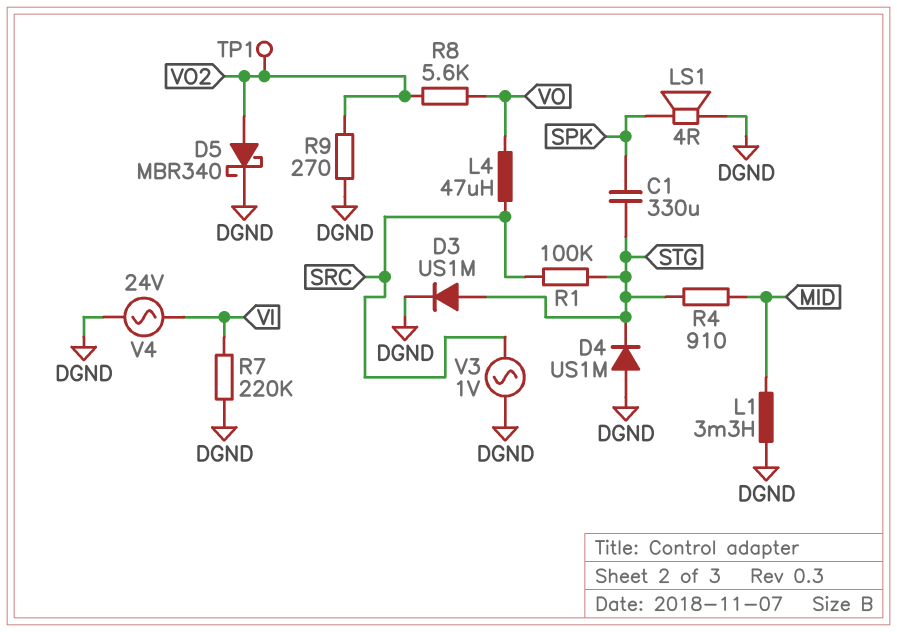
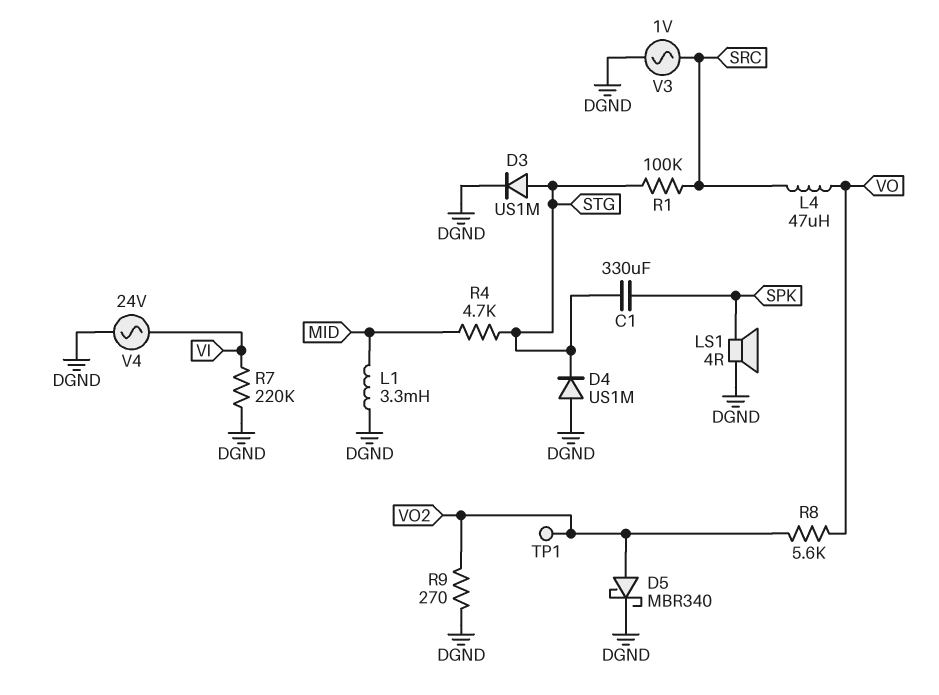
R4: 910 (MID, STG) -> 4.7k (MID, STG)

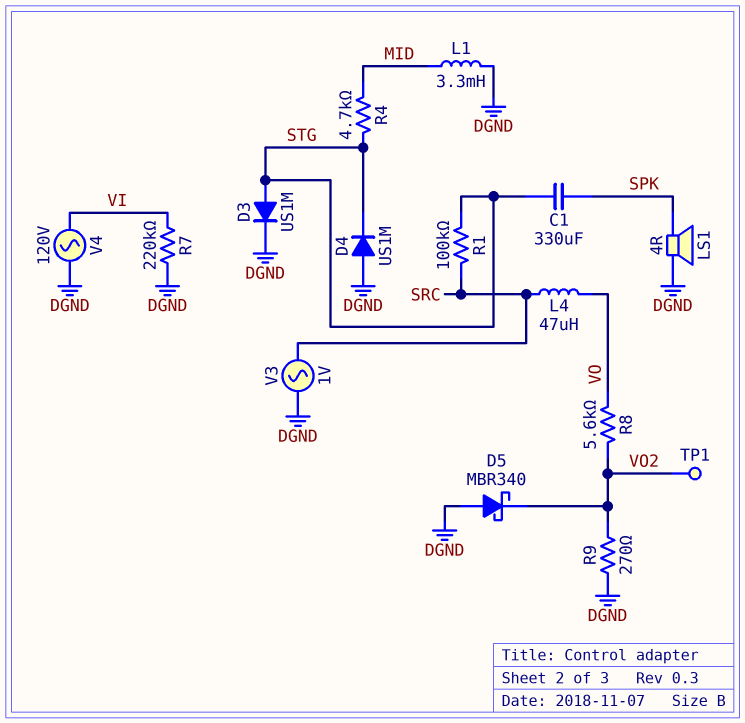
D5: schottky MBR340 (A VO2, K DGND) -> schottky MBR340 (A DGND, K VO2)
V4: AC 24V (DGND, VI) -> AC 120V (DGND, VI)

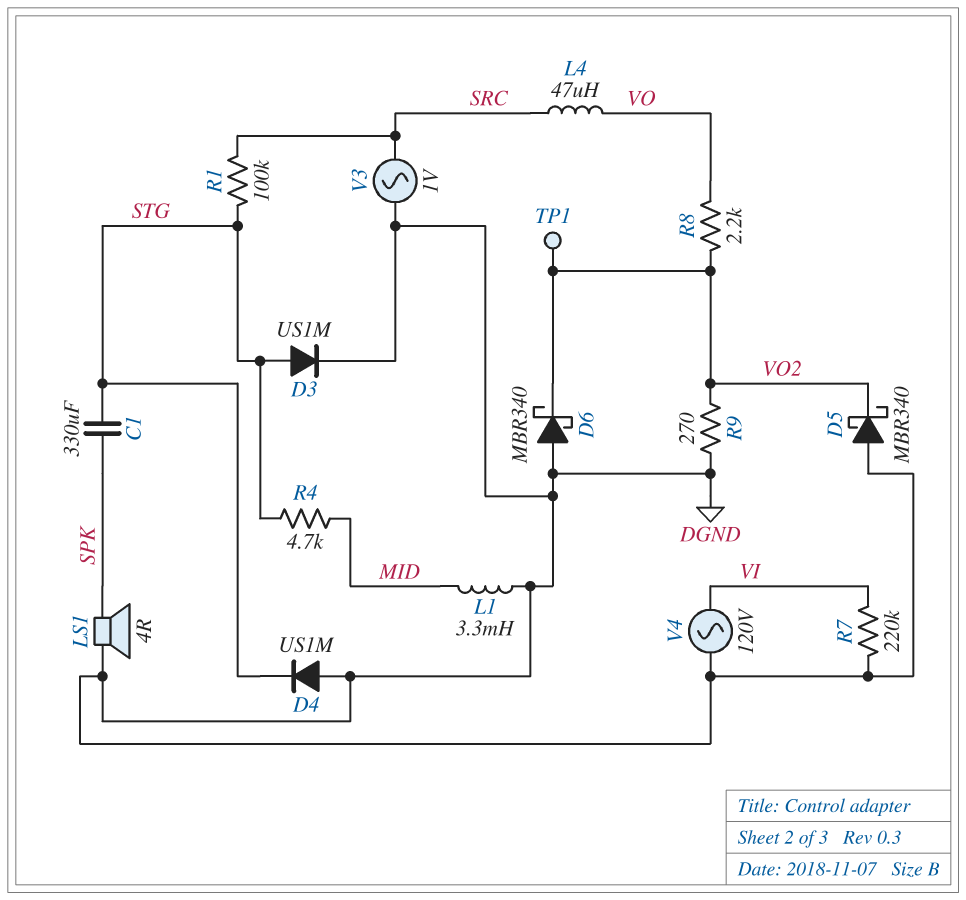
D6: none -> schottky MBR340 (A DGND, K VO2)
R8: 5.6k (VO, VO2) -> 2.2k (VO, VO2)

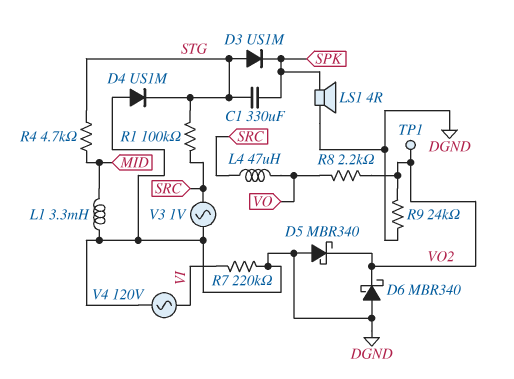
D3: diode US1M (A STG, K DGND) -> diode US1M (A STG, K SPK)
R9: 270 (DGND, VO2) -> 24k (DGND, VO2)

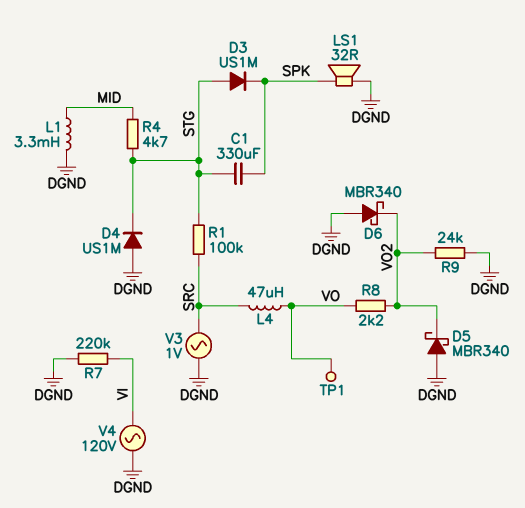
LS1: speaker 4R (DGND, SPK) -> speaker 32R (DGND, SPK)
TP1: test point (VO2) -> test point (VO)

